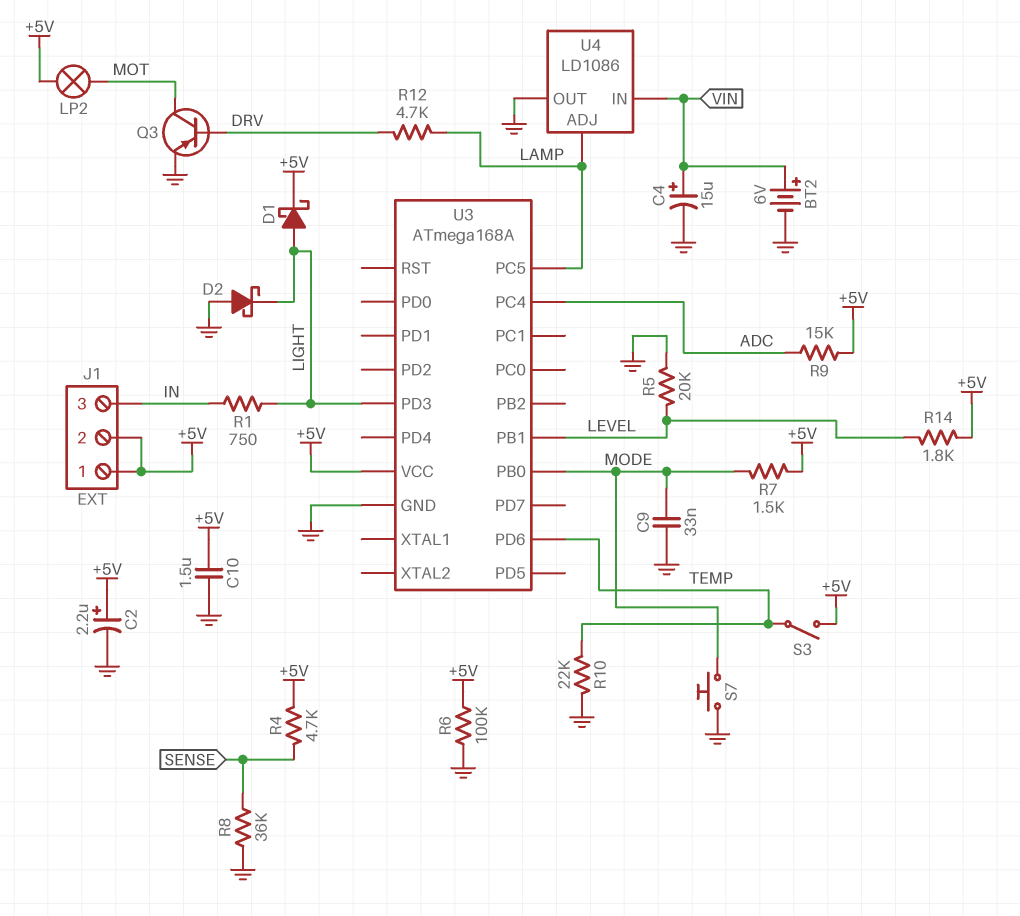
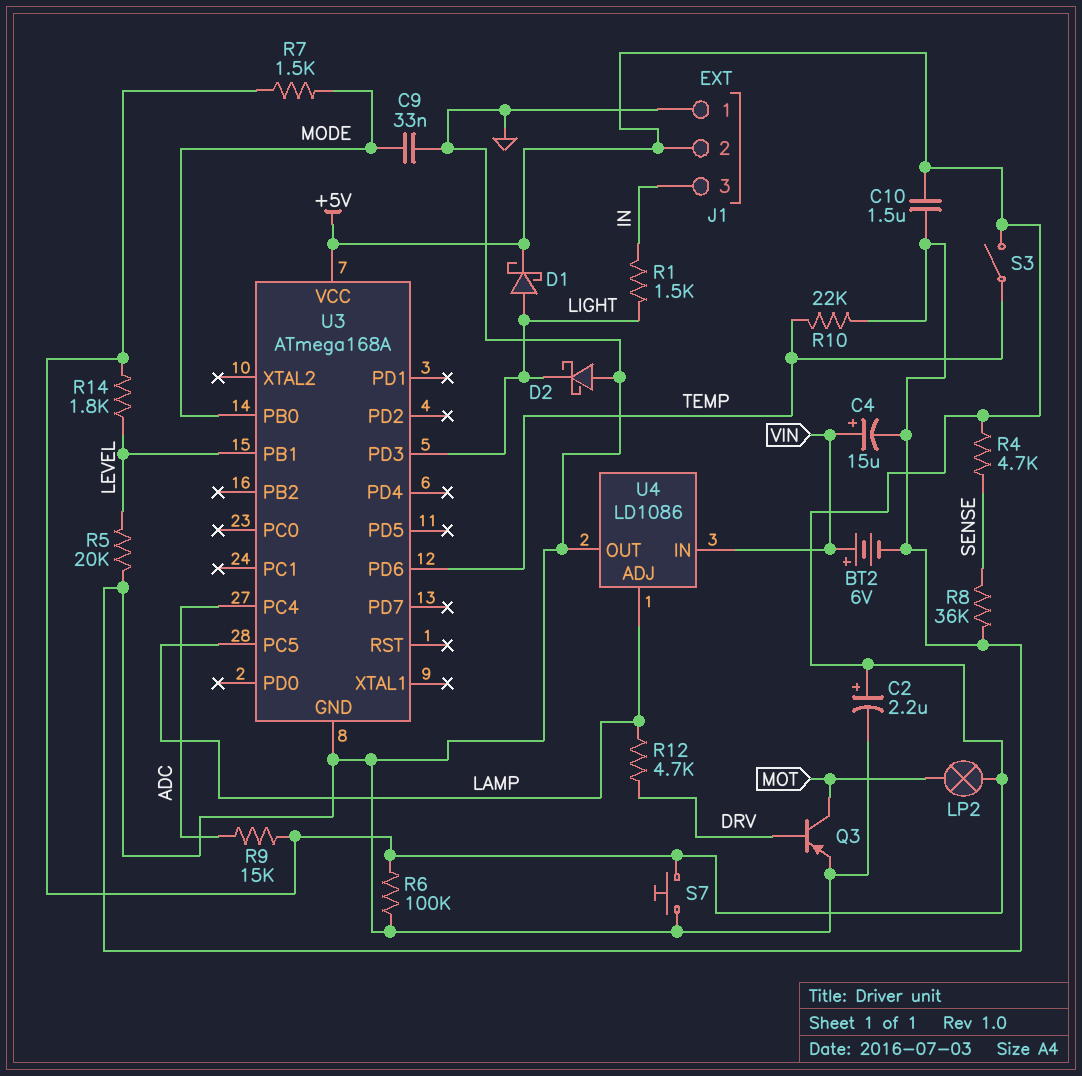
J1 pin 1: +5V -> GND
R1: 750 (IN, LIGHT) -> 1.5k (IN, LIGHT)
S7: button (GND, MODE) -> button (+5V, GND)

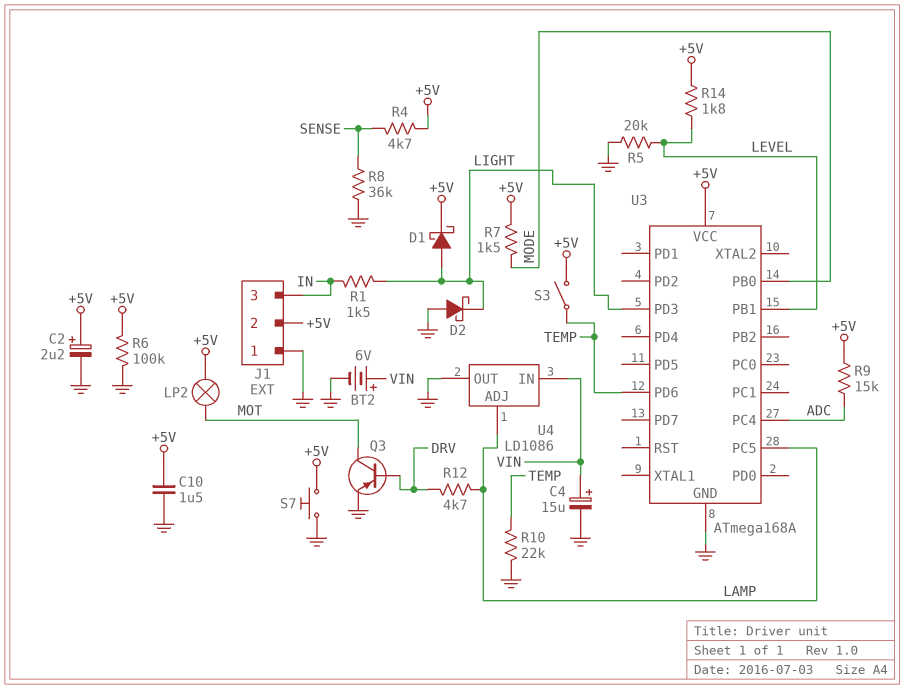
C9: 33nF (GND, MODE) -> none

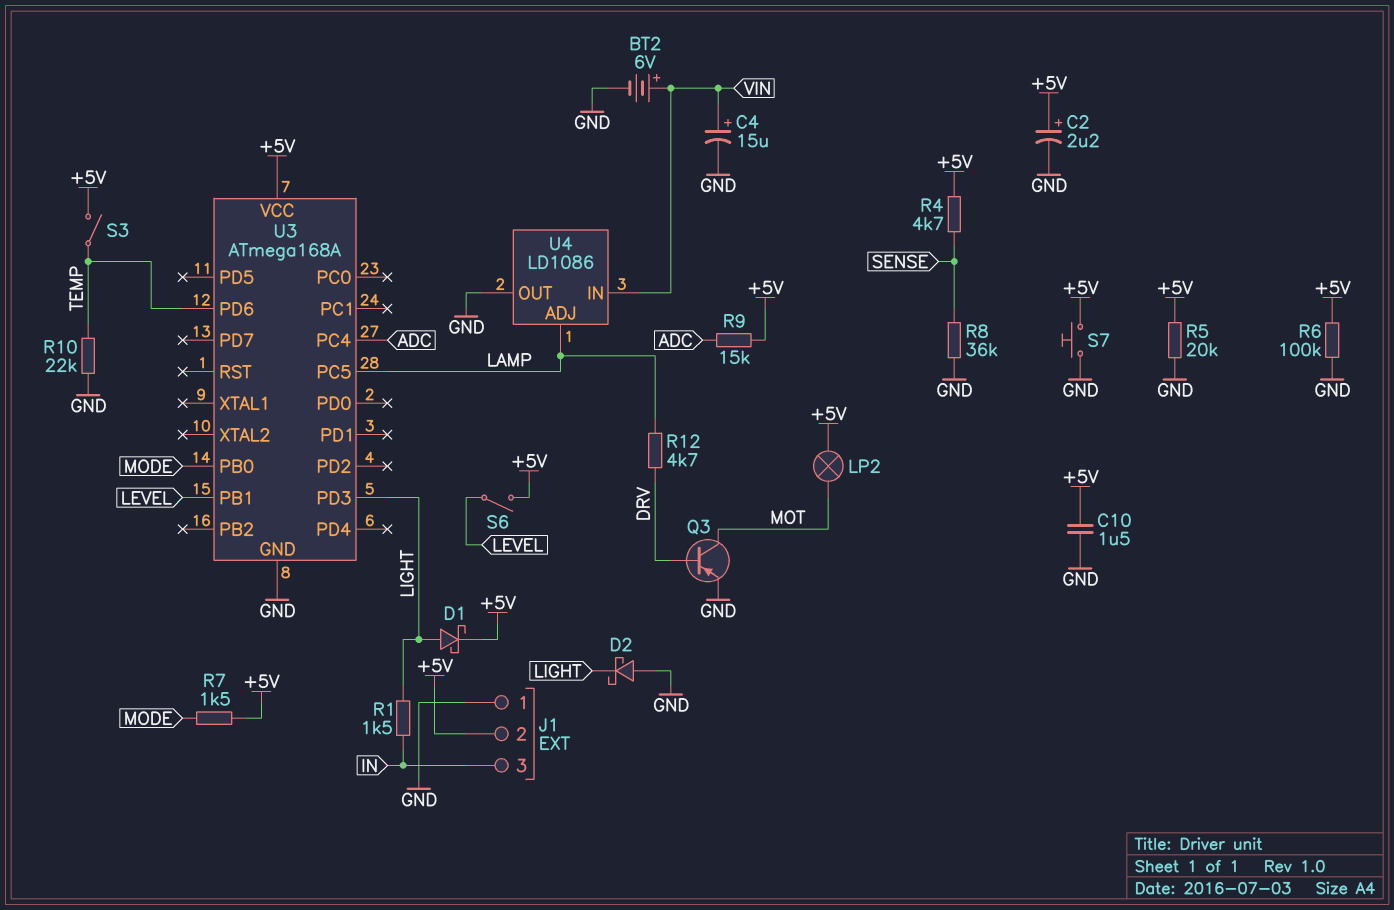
R5: 20k (GND, LEVEL) -> 20k (+5V, GND)
R14: 1.8k (+5V, LEVEL) -> none
S6: none -> switch (+5V, LEVEL)

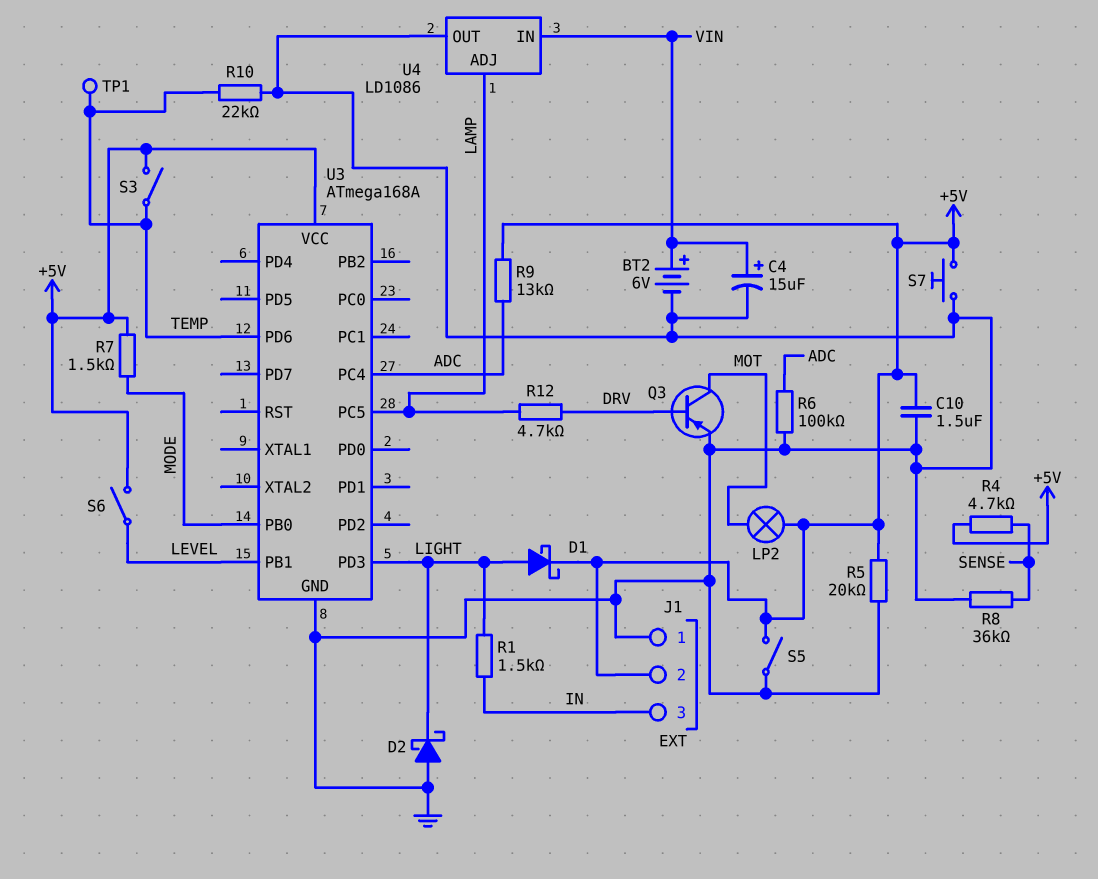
C2: 2.2uF (plus +5V, minus GND) -> none
R6: 100k (+5V, GND) -> 100k (ADC, GND)
R9: 15k (+5V, ADC) -> 13k (+5V, ADC)
S5: none -> switch (+5V, GND)
TP1: none -> test point (TEMP)

